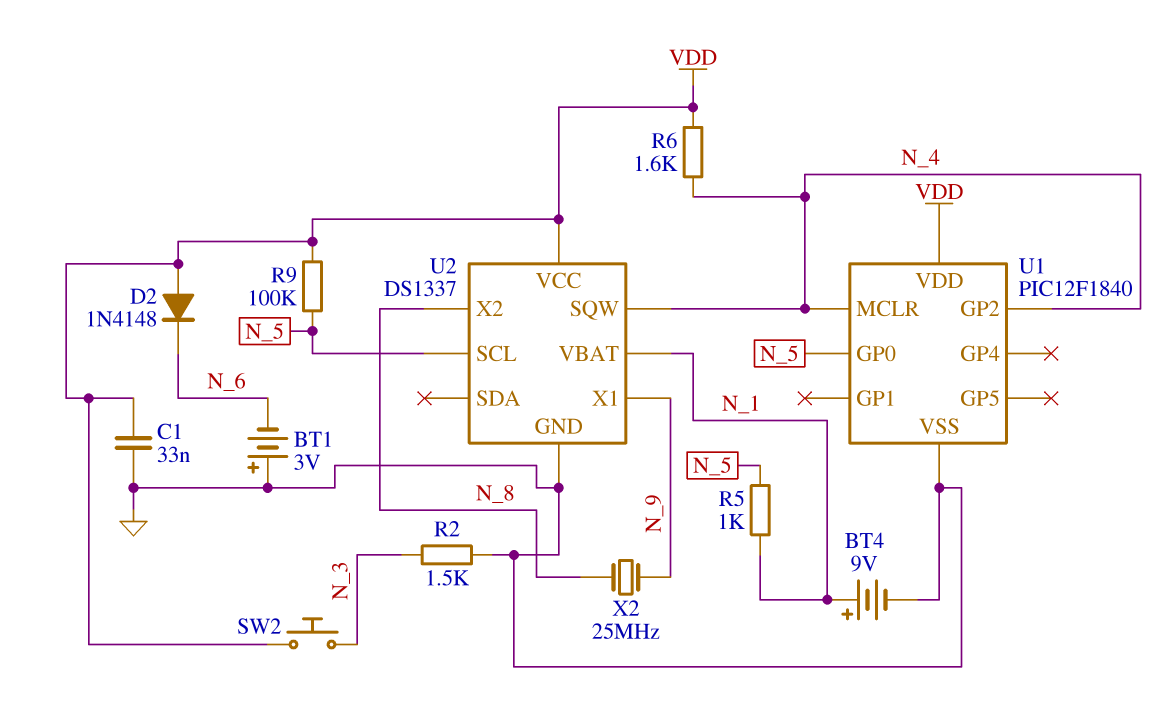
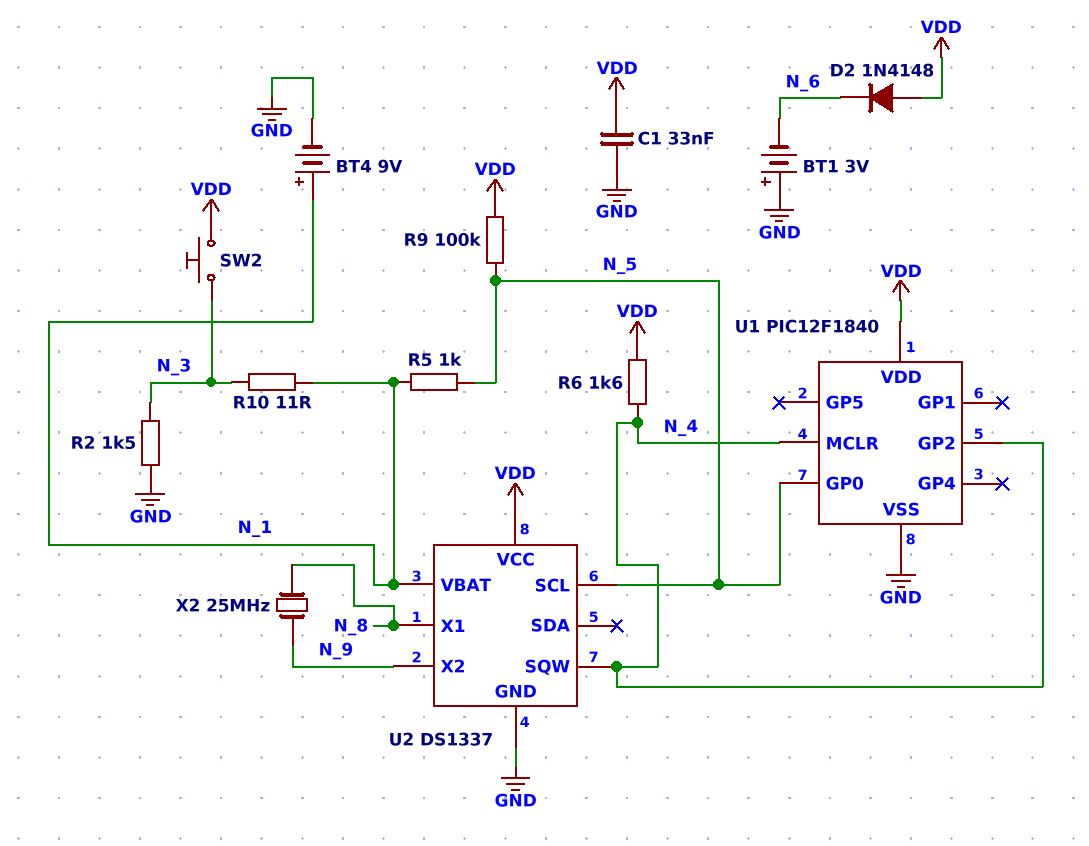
R10: none -> 11 (N_1, N_3)
U2 pin X1: N_9 -> N_8
U2 pin X2: N_8 -> N_9

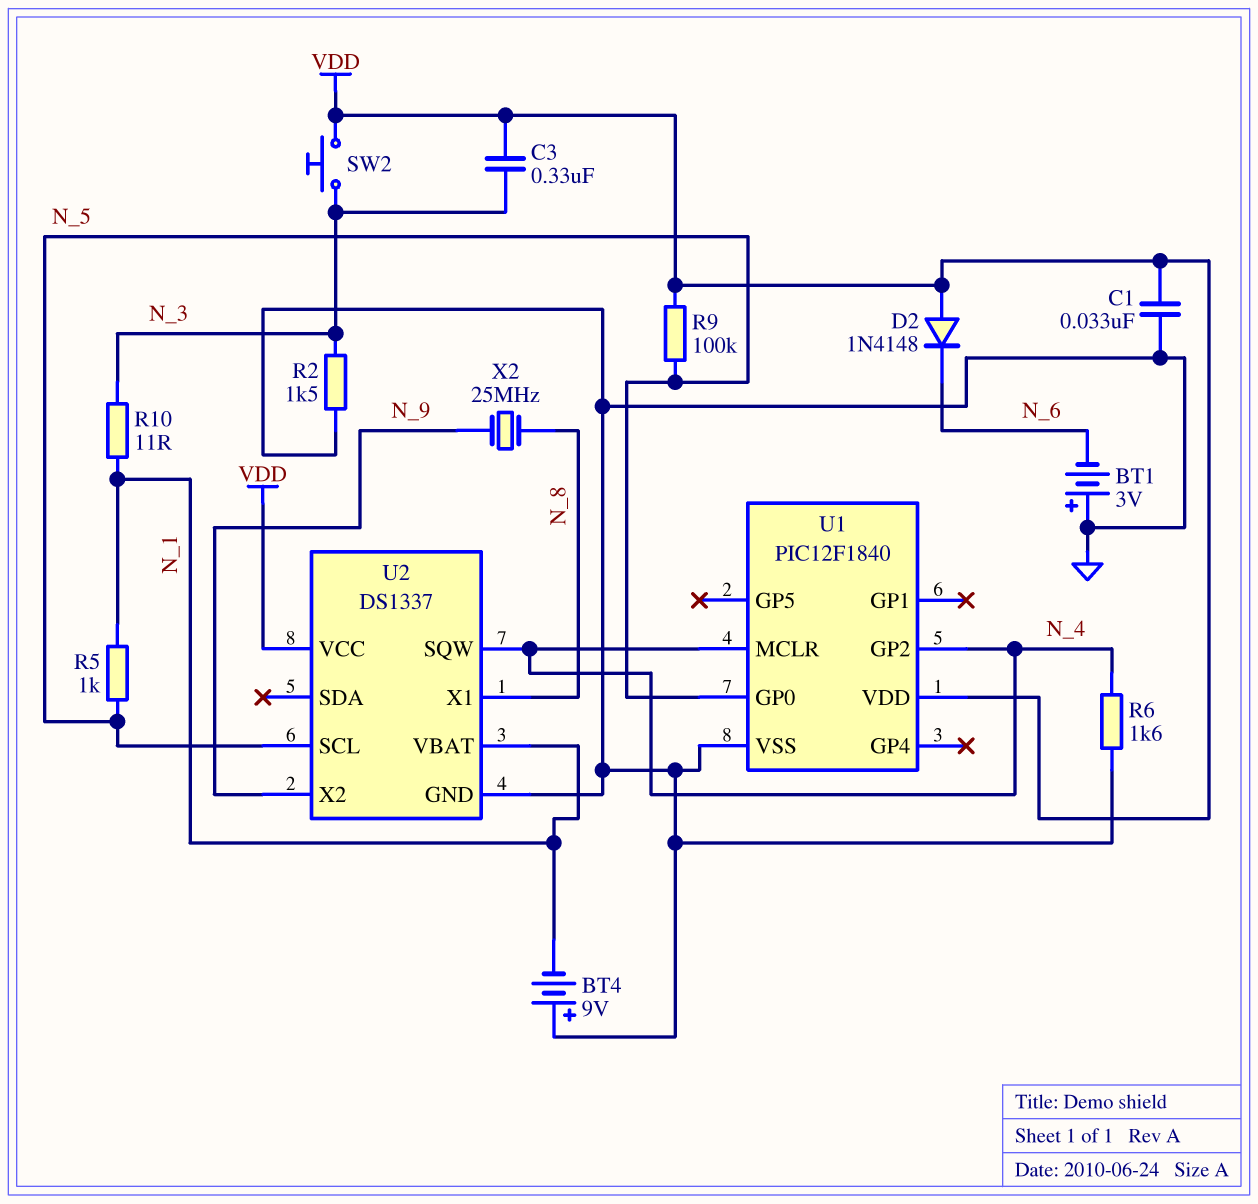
BT4: 9V (plus N_1, minus GND) -> 9V (plus GND, minus N_1)
C3: none -> 330nF (N_3, VDD)
R6: 1.6k (N_4, VDD) -> 1.6k (GND, N_4)

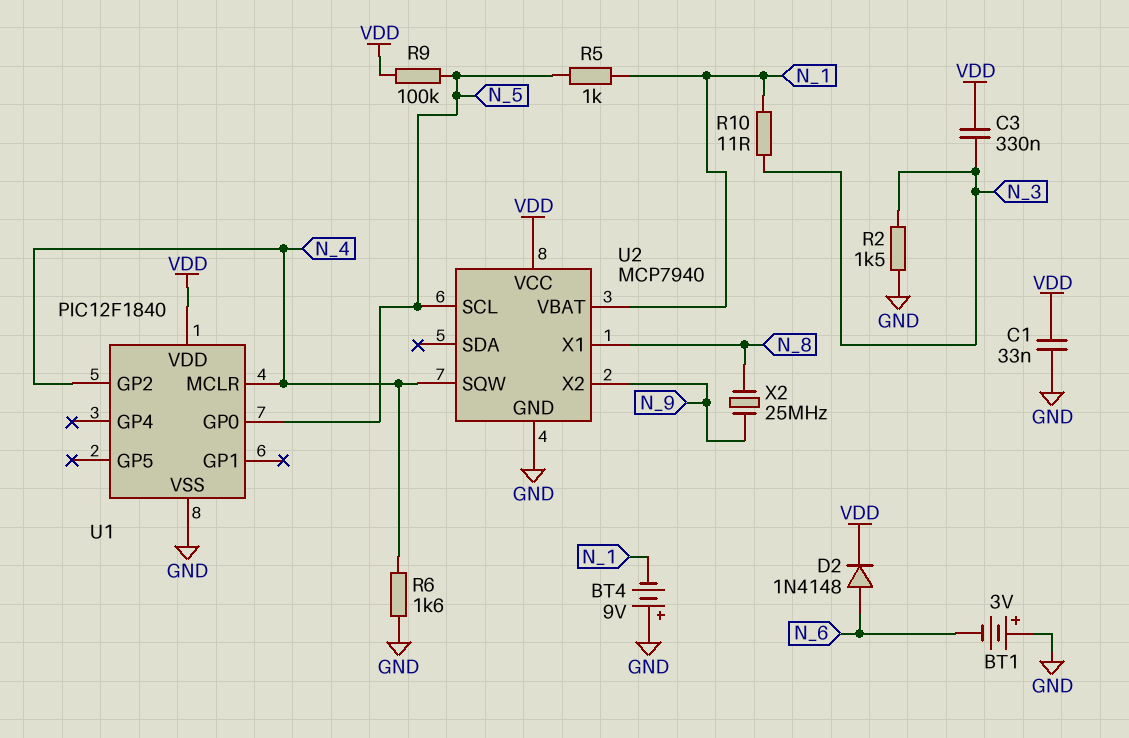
D2: diode 1N4148 (A VDD, K N_6) -> diode 1N4148 (A N_6, K VDD)
SW2: button (N_3, VDD) -> none
U2: DS1337 -> MCP7940

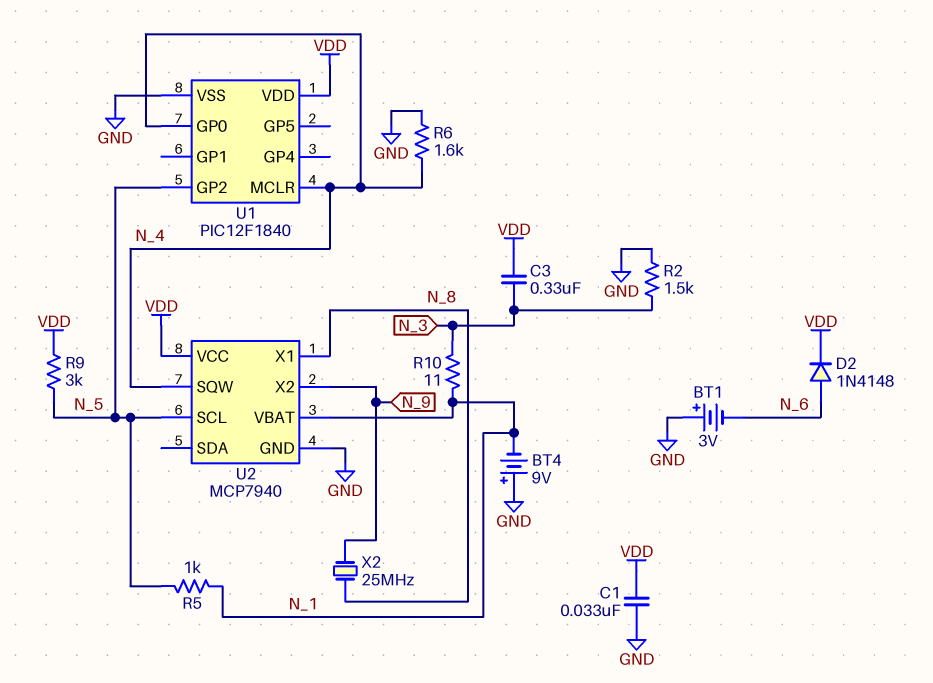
R9: 100k (N_5, VDD) -> 3k (N_5, VDD)
U1 pin GP0: N_5 -> N_4
U1 pin GP2: N_4 -> N_5

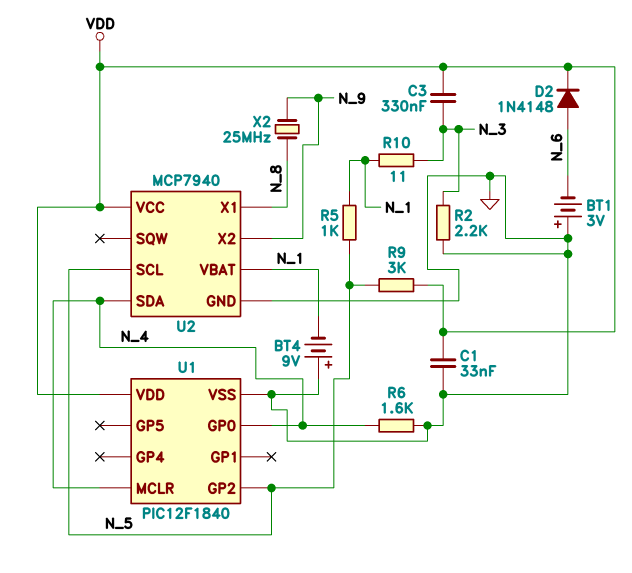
R2: 1.5k (GND, N_3) -> 2.2k (GND, N_3)
U2 pin SDA: none -> N_4
U2 pin SQW: N_4 -> none

